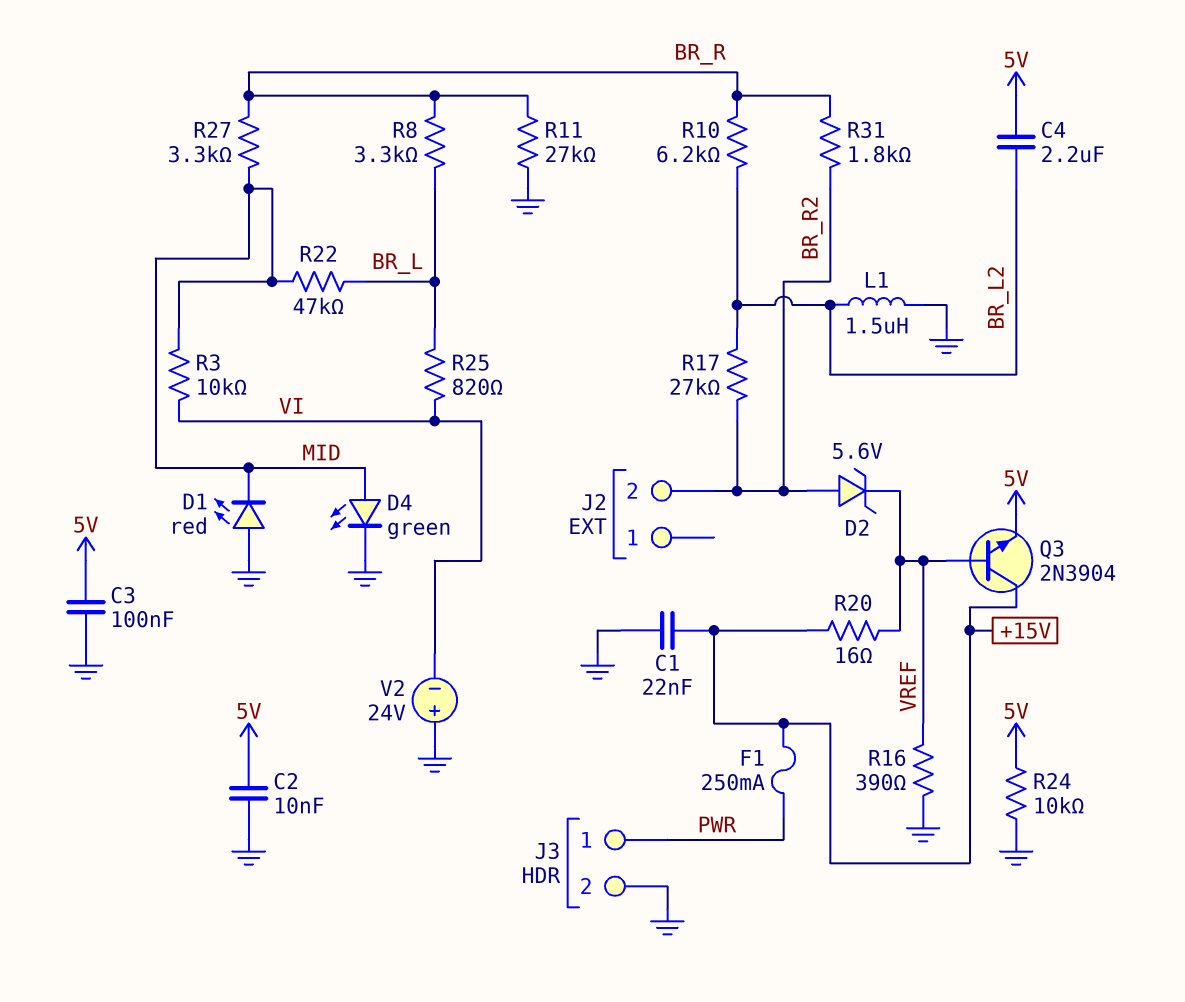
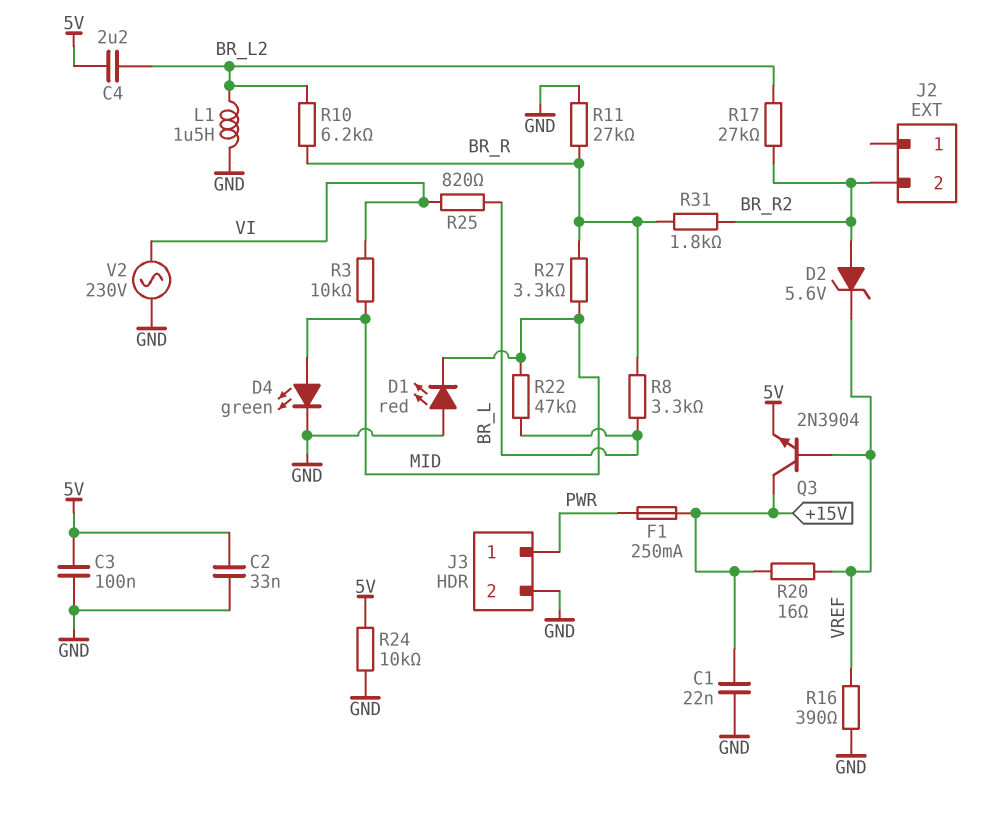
C2: 10nF (5V, GND) -> 33nF (5V, GND)
V2: 24V (plus GND, minus VI) -> AC 230V (GND, VI)

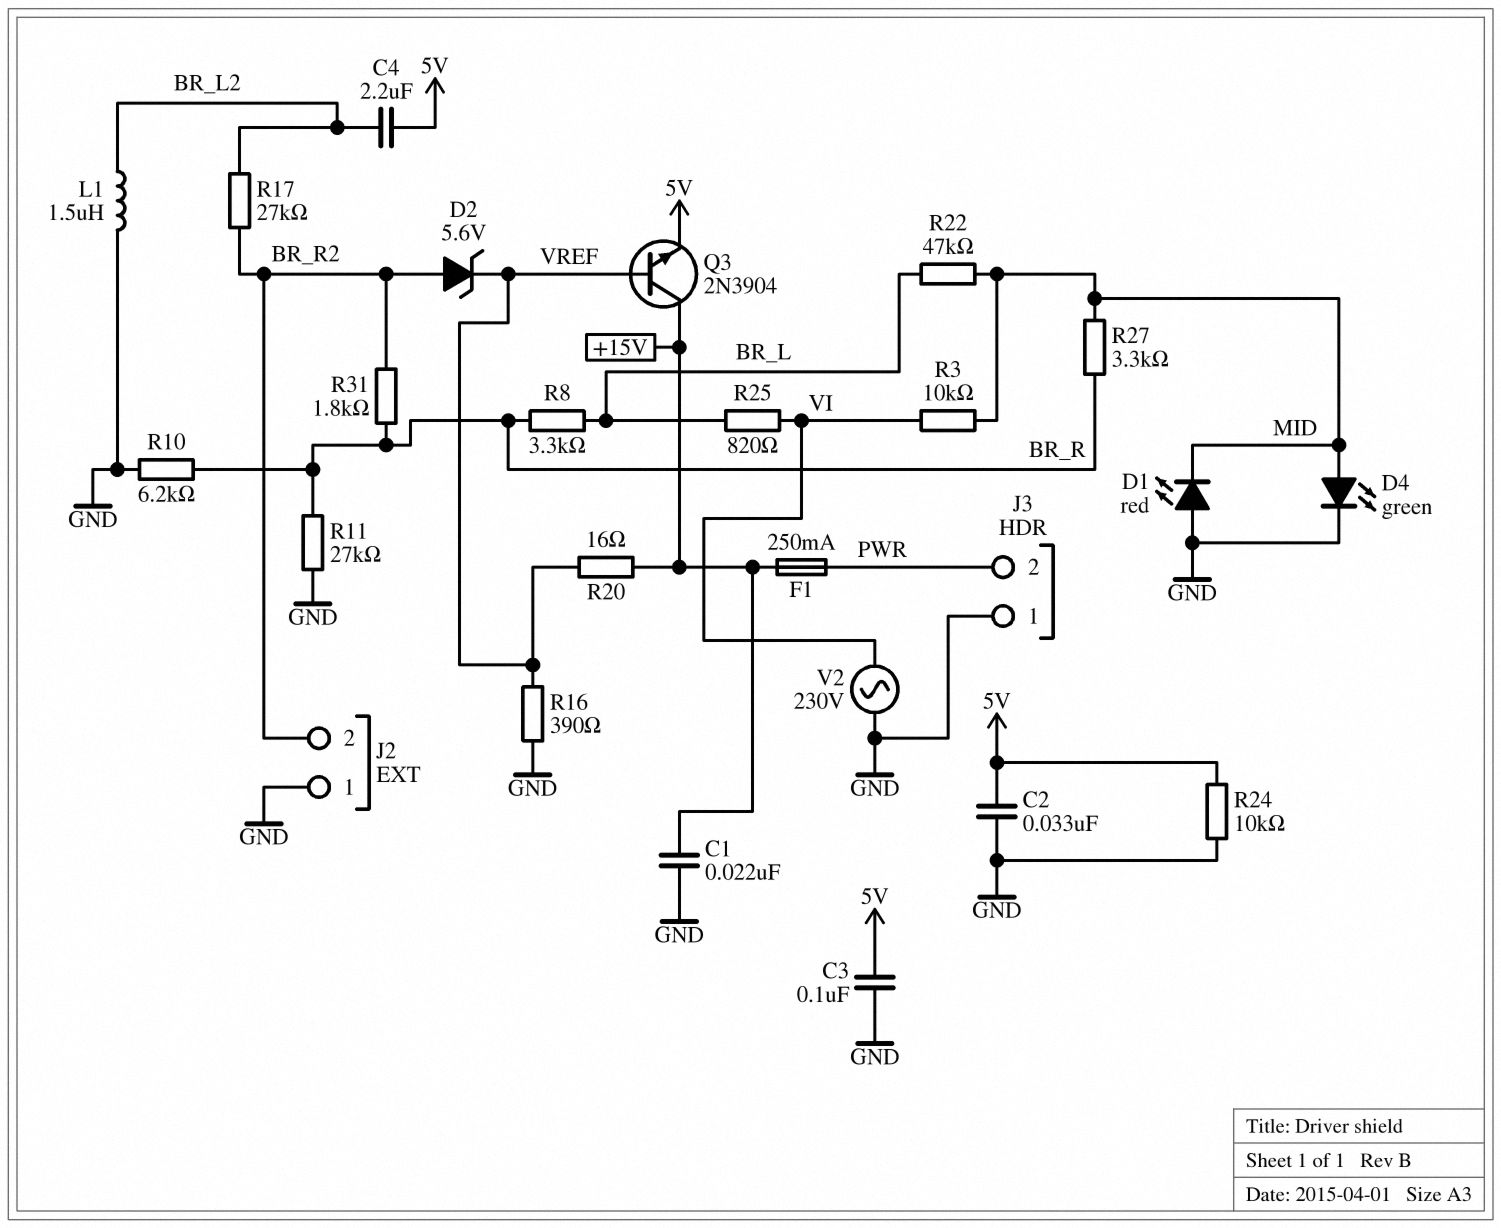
J2 pin 1: none -> GND
J3 pin 1: PWR -> GND
J3 pin 2: GND -> PWR
R10: 6.2k (BR_L2, BR_R) -> 6.2k (BR_R, GND)

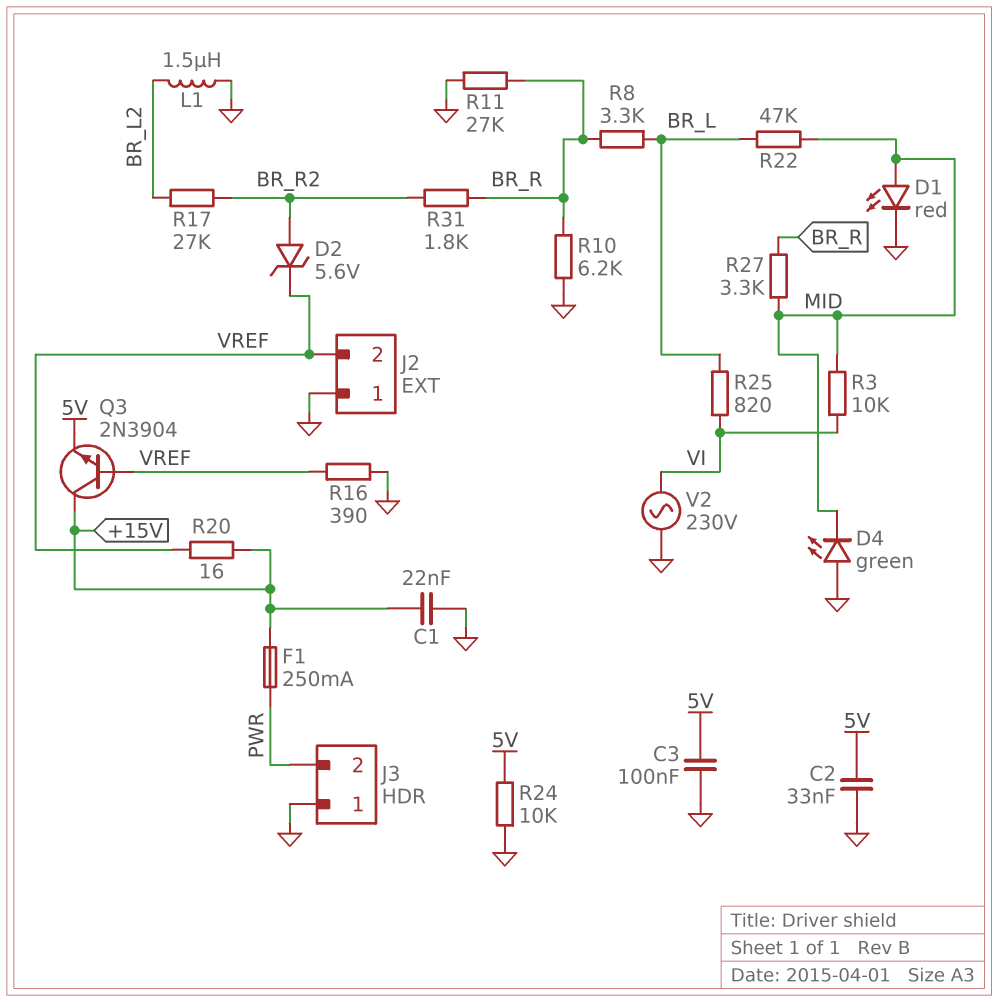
C4: 2.2uF (5V, BR_L2) -> none
D1: LED red (A GND, K MID) -> LED red (A MID, K GND)
D4: LED green (A MID, K GND) -> LED green (A GND, K MID)
J2 pin 2: BR_R2 -> VREF

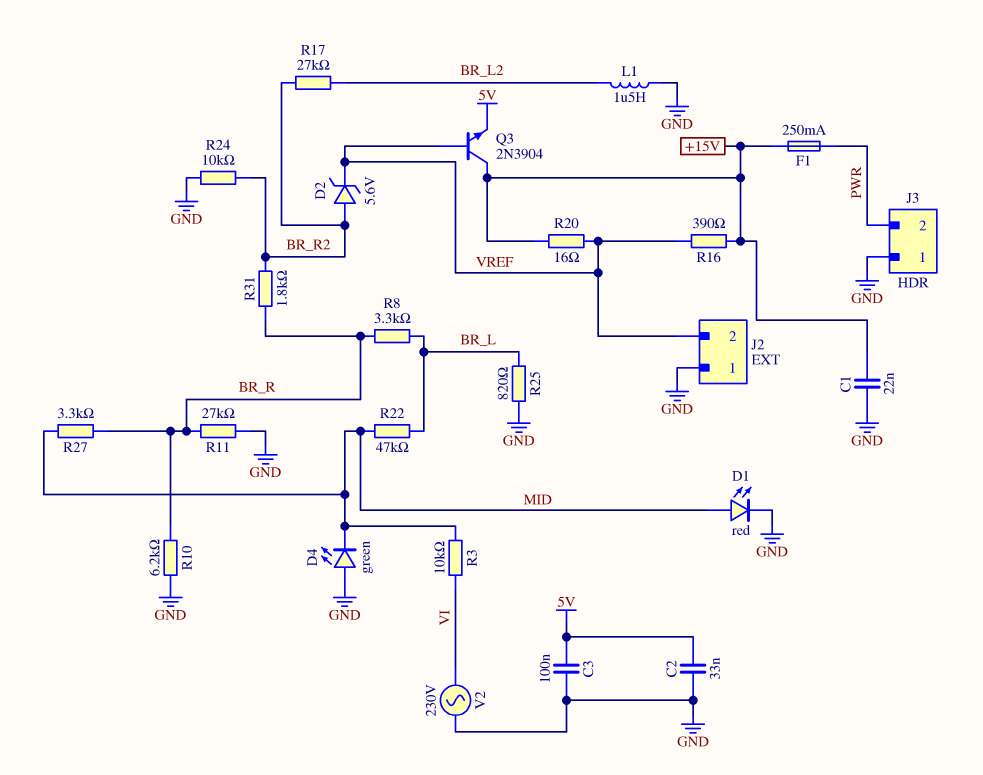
R16: 390 (GND, VREF) -> 390 (+15V, VREF)
R24: 10k (5V, GND) -> 10k (BR_R2, GND)
R25: 820 (BR_L, VI) -> 820 (BR_L, GND)

